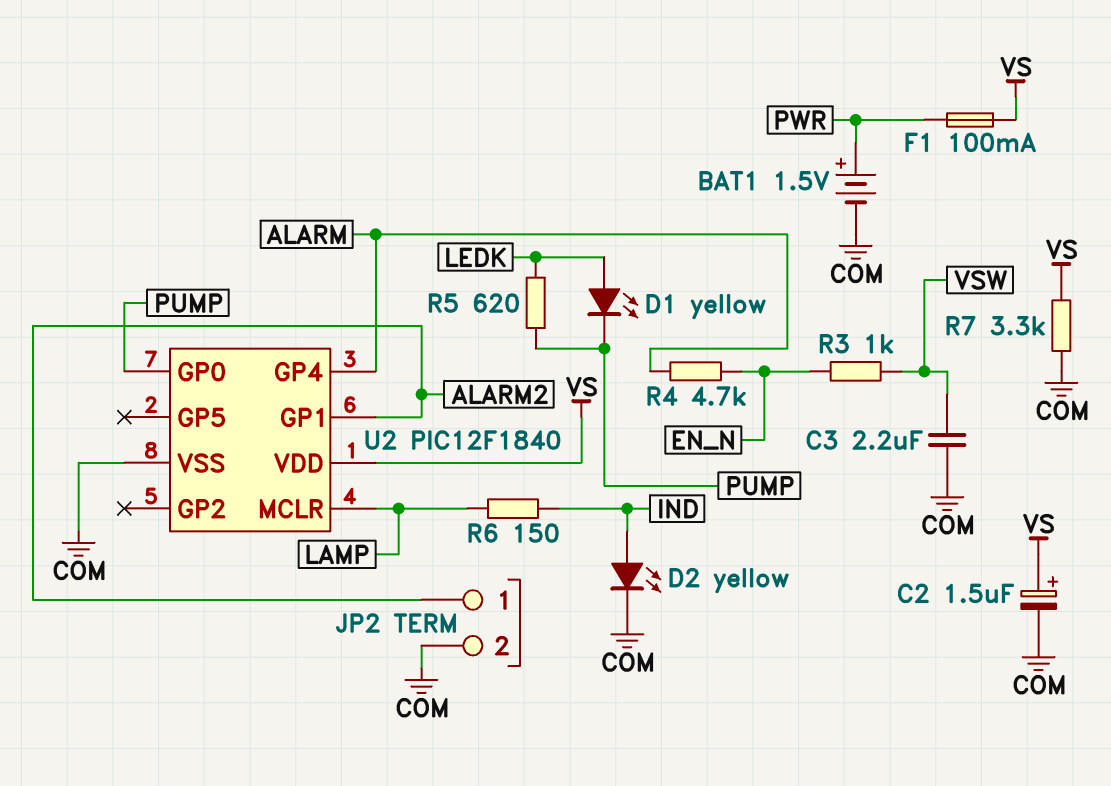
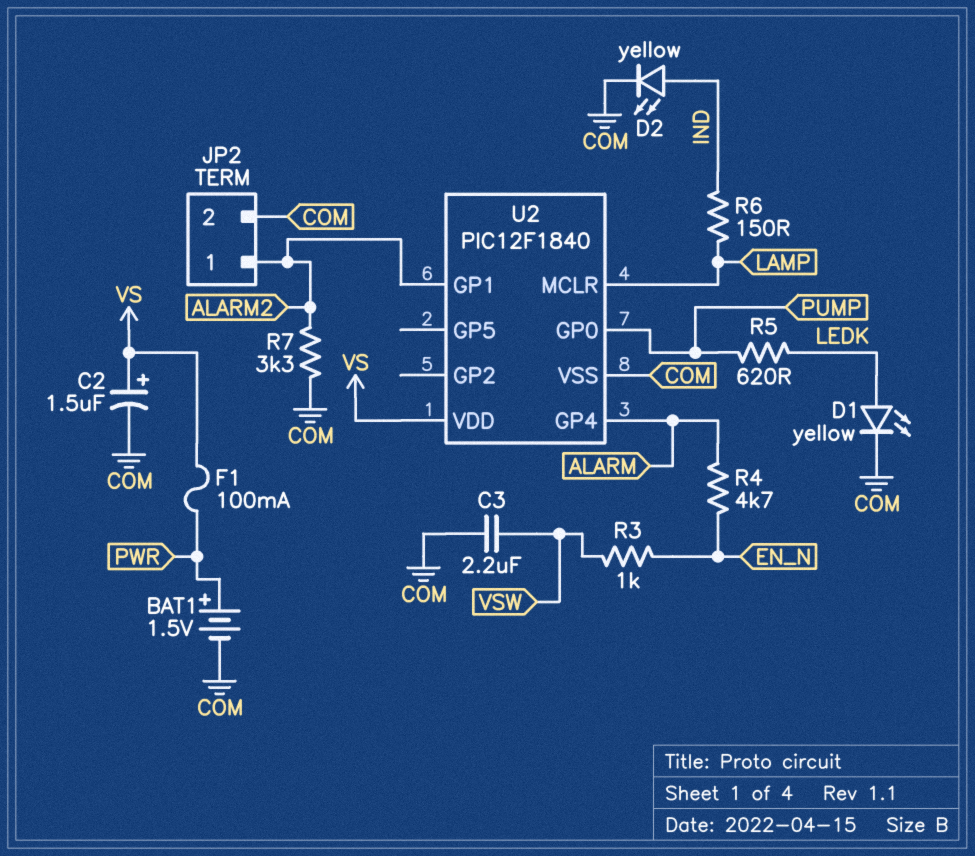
D1: LED yellow (A LEDK, K PUMP) -> LED yellow (A LEDK, K COM)
R7: 3.3k (COM, VS) -> 3.3k (ALARM2, COM)

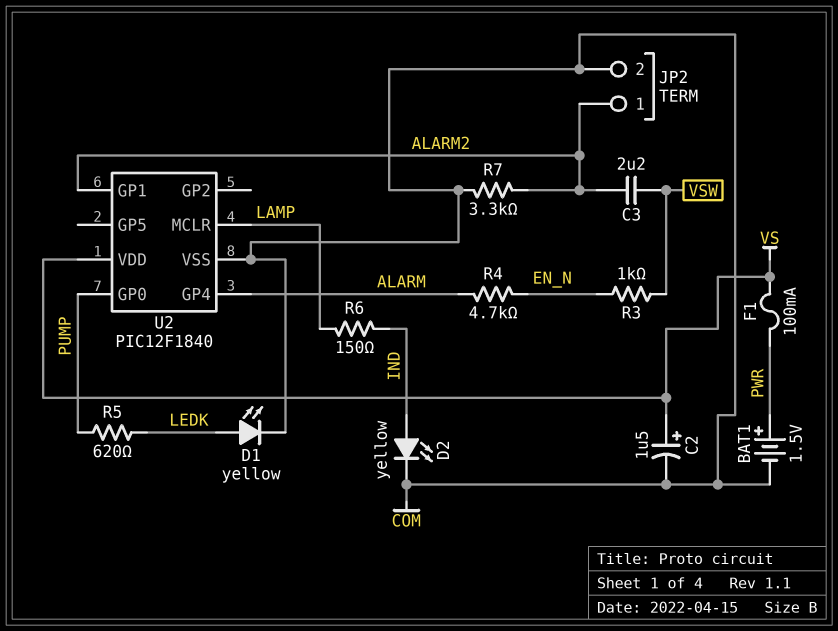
C3: 2.2uF (COM, VSW) -> 2.2uF (ALARM2, VSW)

